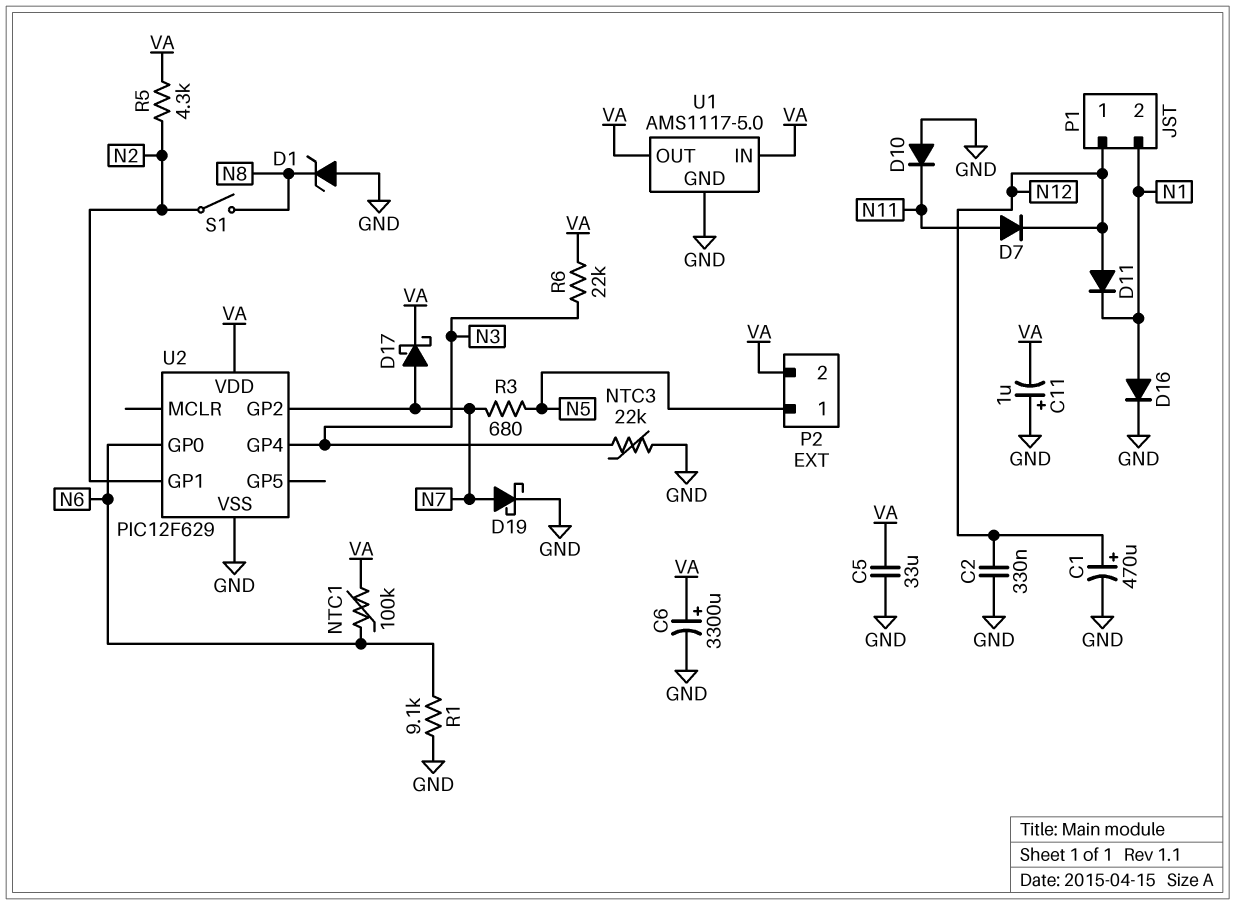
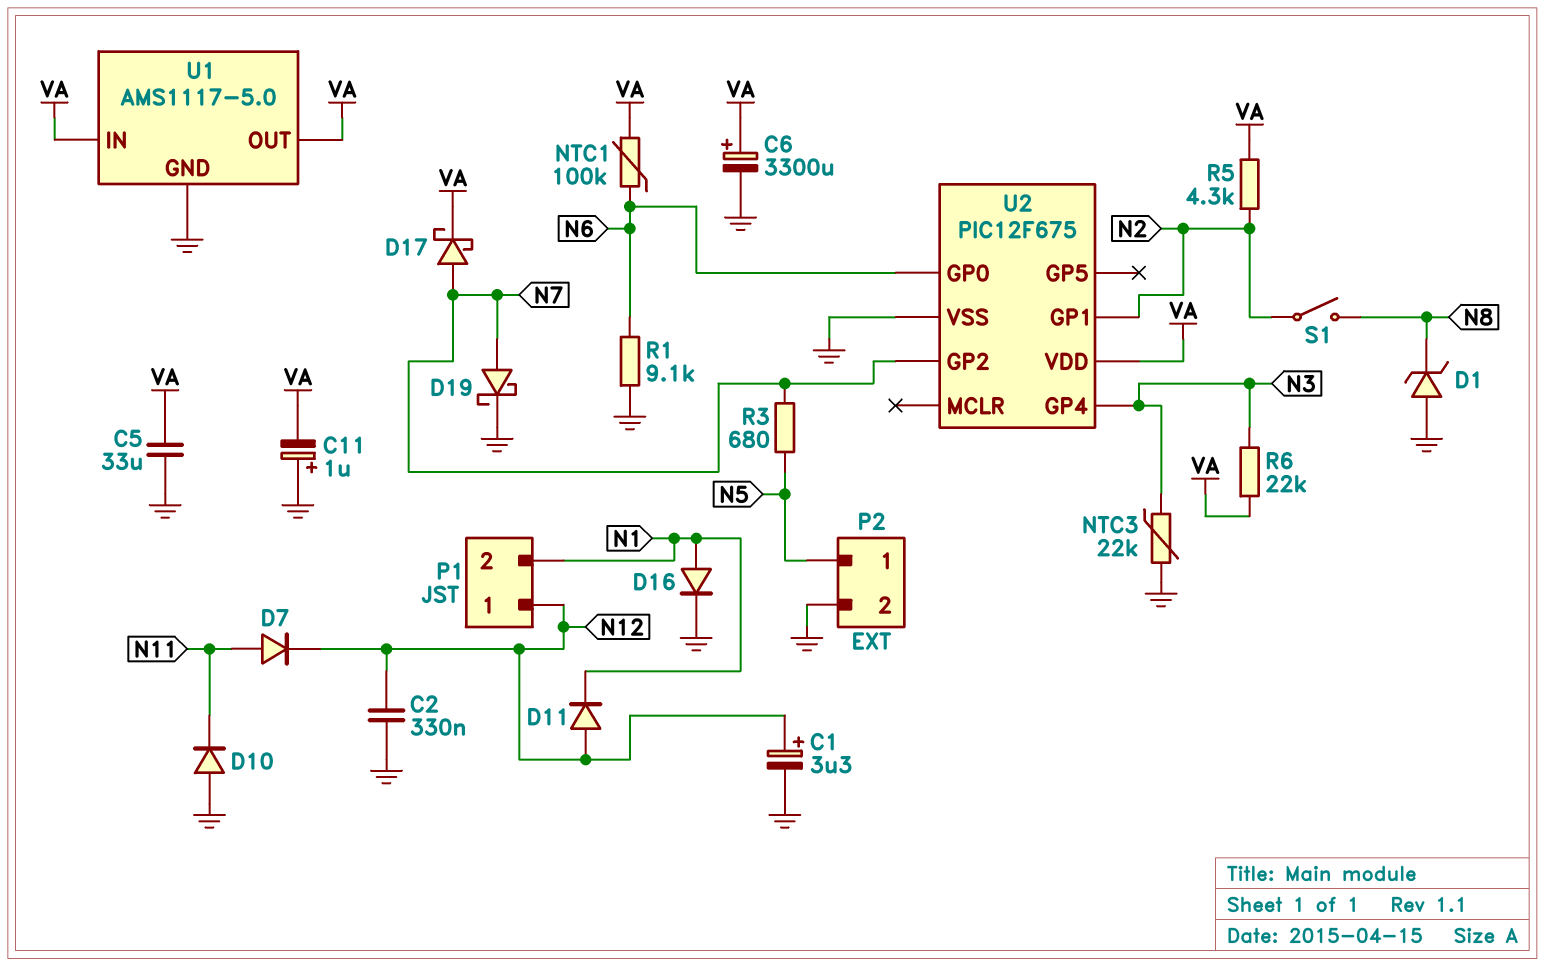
C1: 470uF (plus N12, minus GND) -> 3.3uF (plus N12, minus GND)
P2 pin 2: VA -> GND
U2: PIC12F629 -> PIC12F675

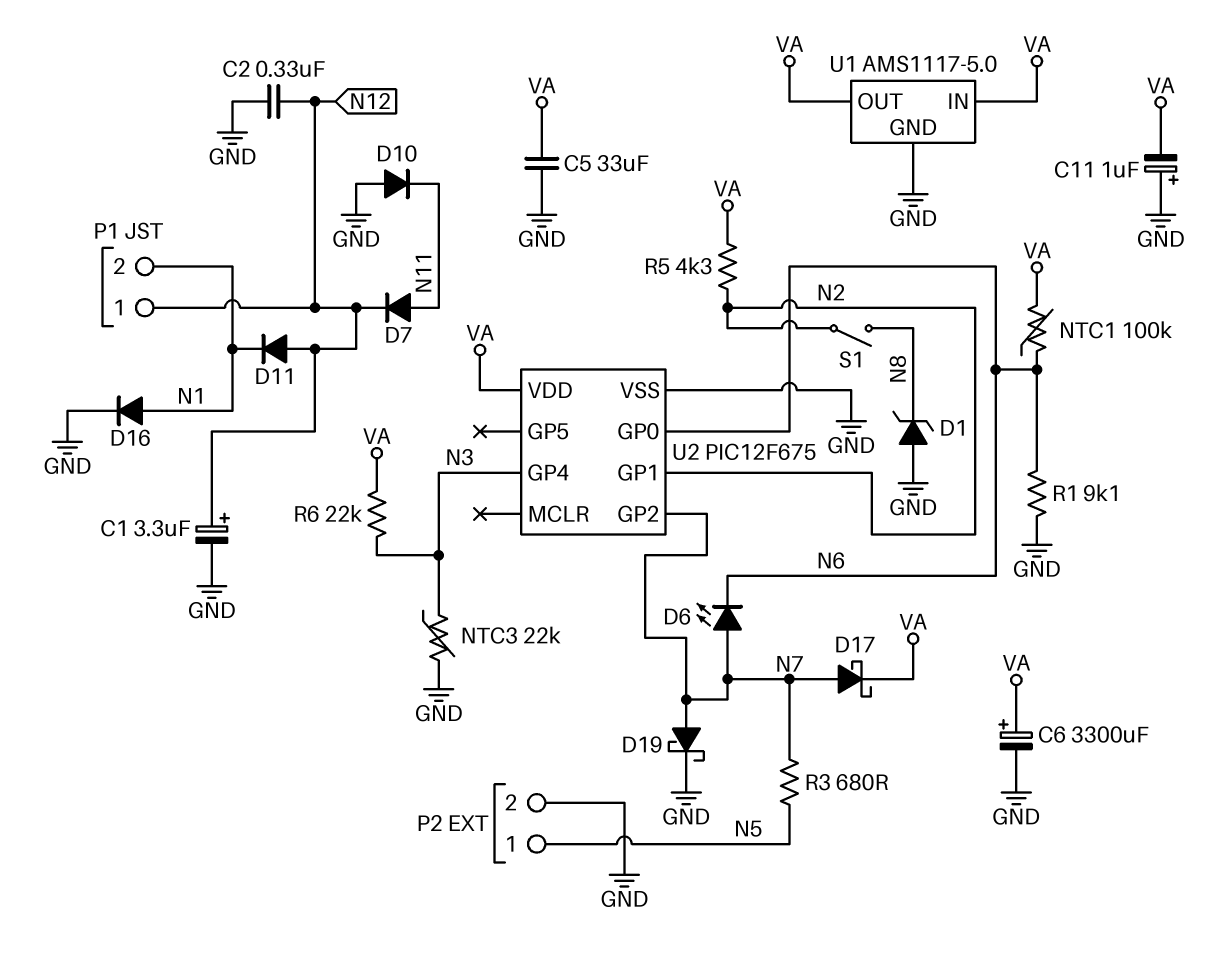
D6: none -> LED (A N7, K N6)

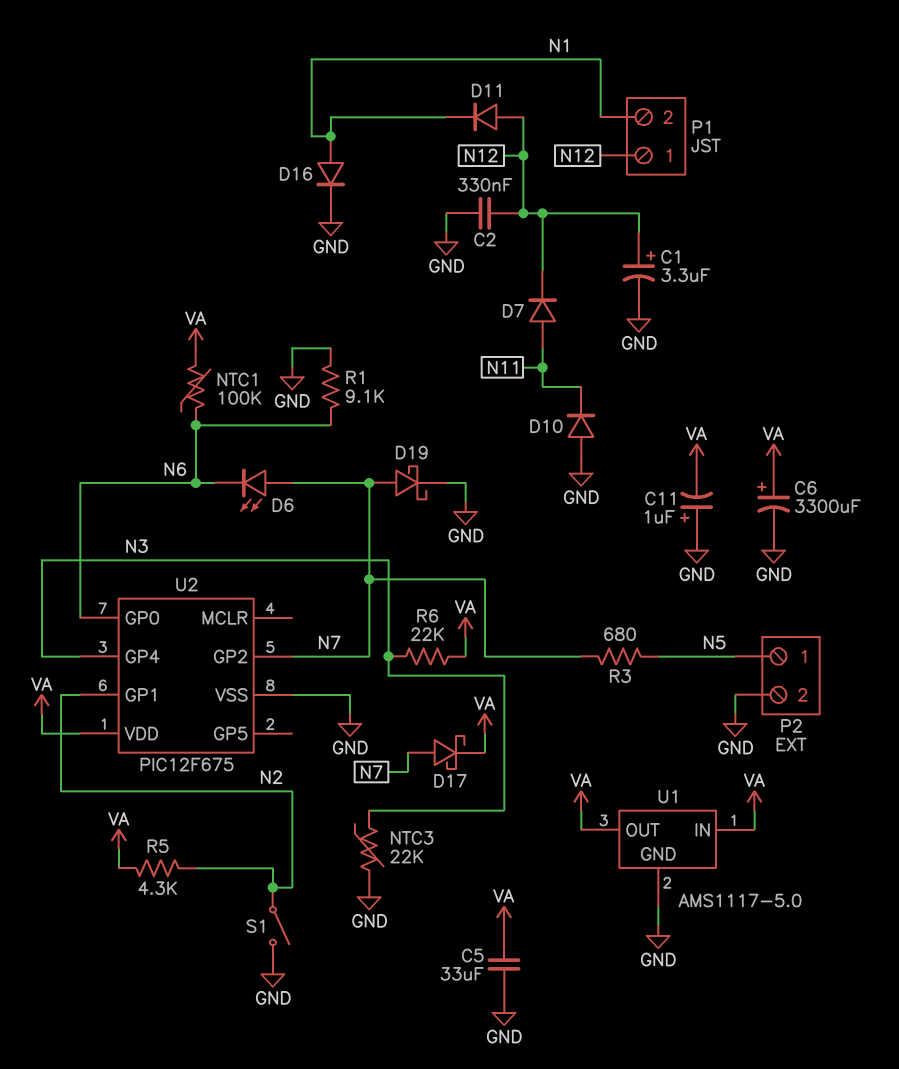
D1: zener (A GND, K N8) -> none
S1: switch (N2, N8) -> switch (GND, N2)

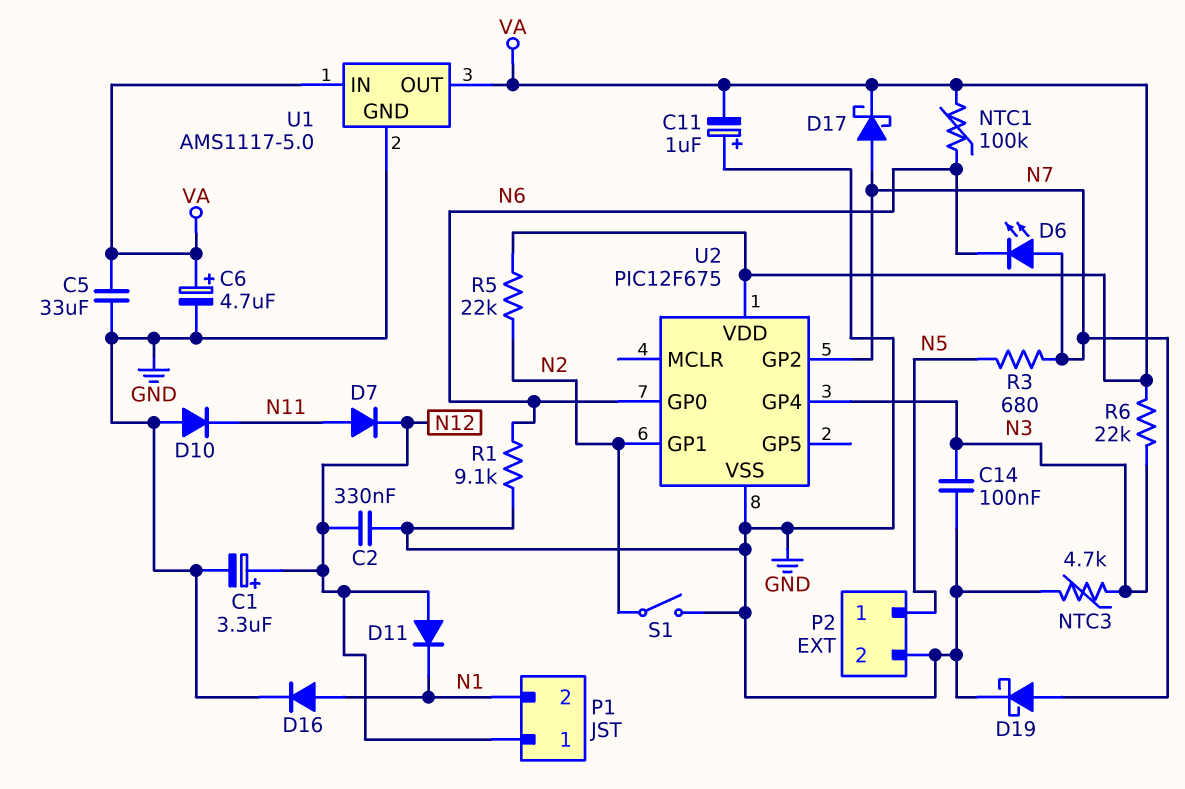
C6: 3300uF (plus VA, minus GND) -> 4.7uF (plus VA, minus GND)
C14: none -> 100nF (GND, N3)
NTC3: 22k (GND, N3) -> 4.7k (GND, N3)
R5: 4.3k (N2, VA) -> 22k (N2, VA)

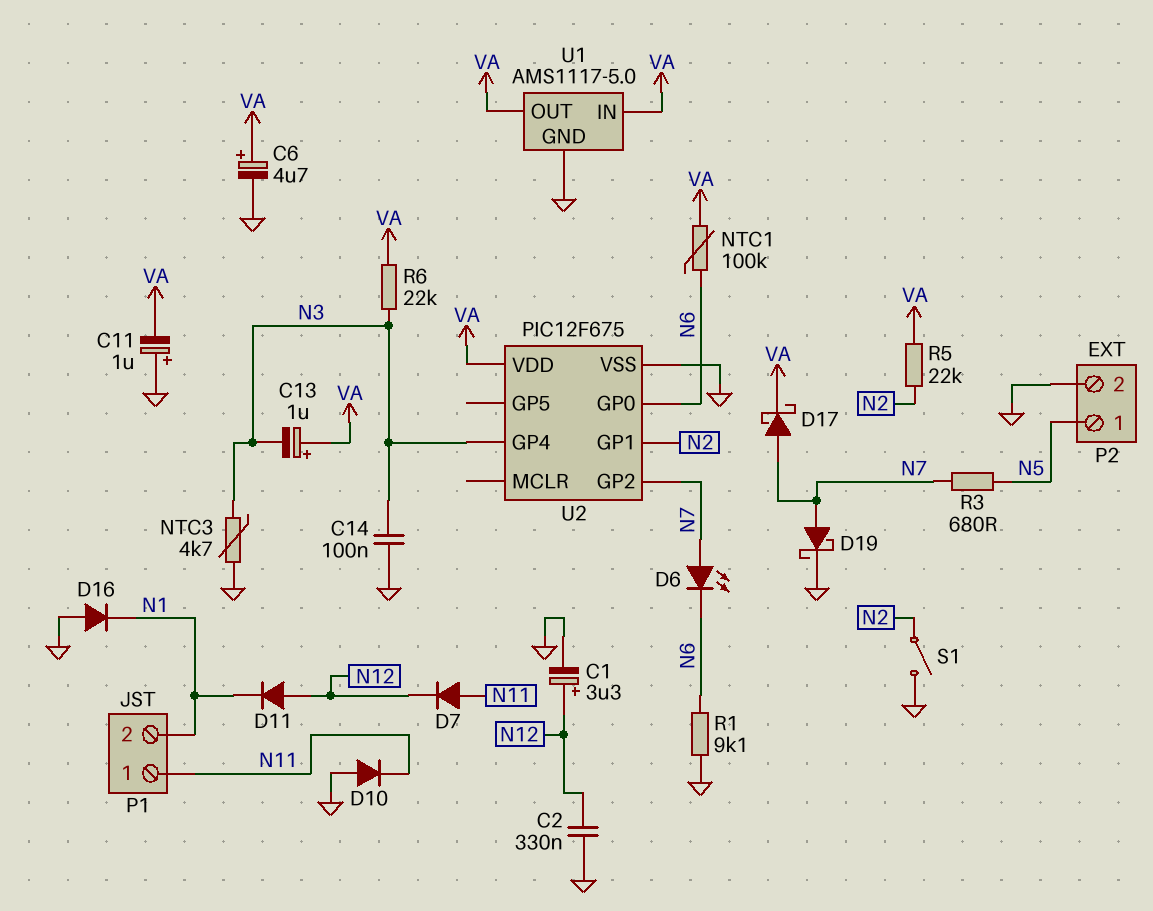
C5: 33uF (GND, VA) -> none
C13: none -> 1uF (plus VA, minus N3)
D16: diode (A N1, K GND) -> diode (A GND, K N1)
P1 pin 1: N12 -> N11

